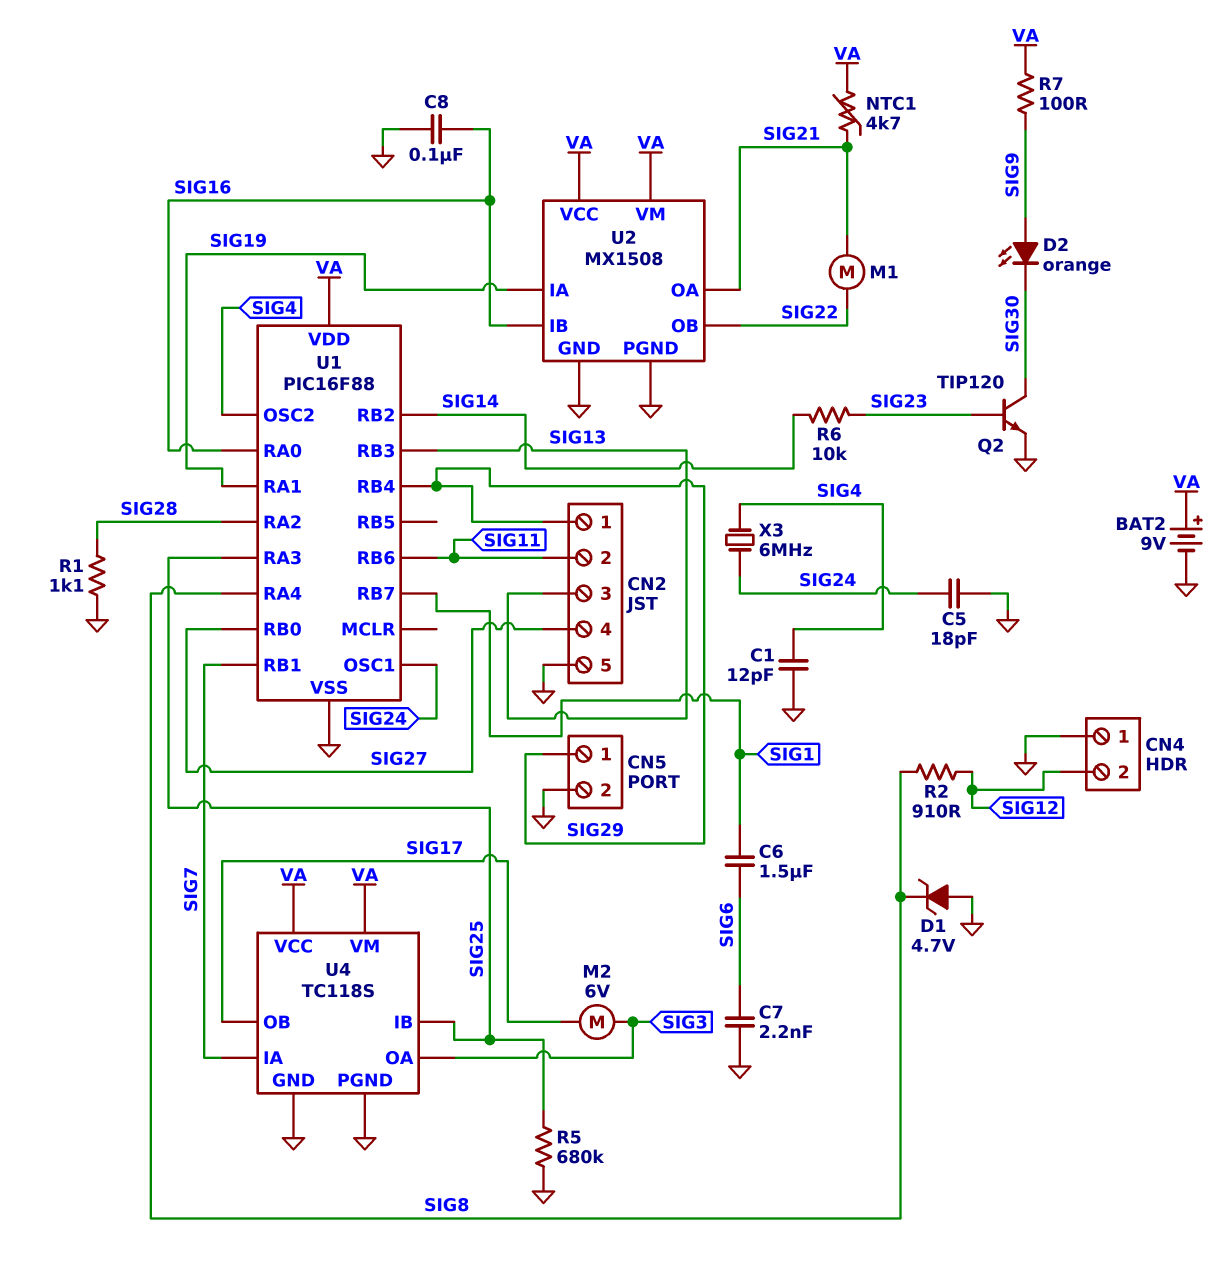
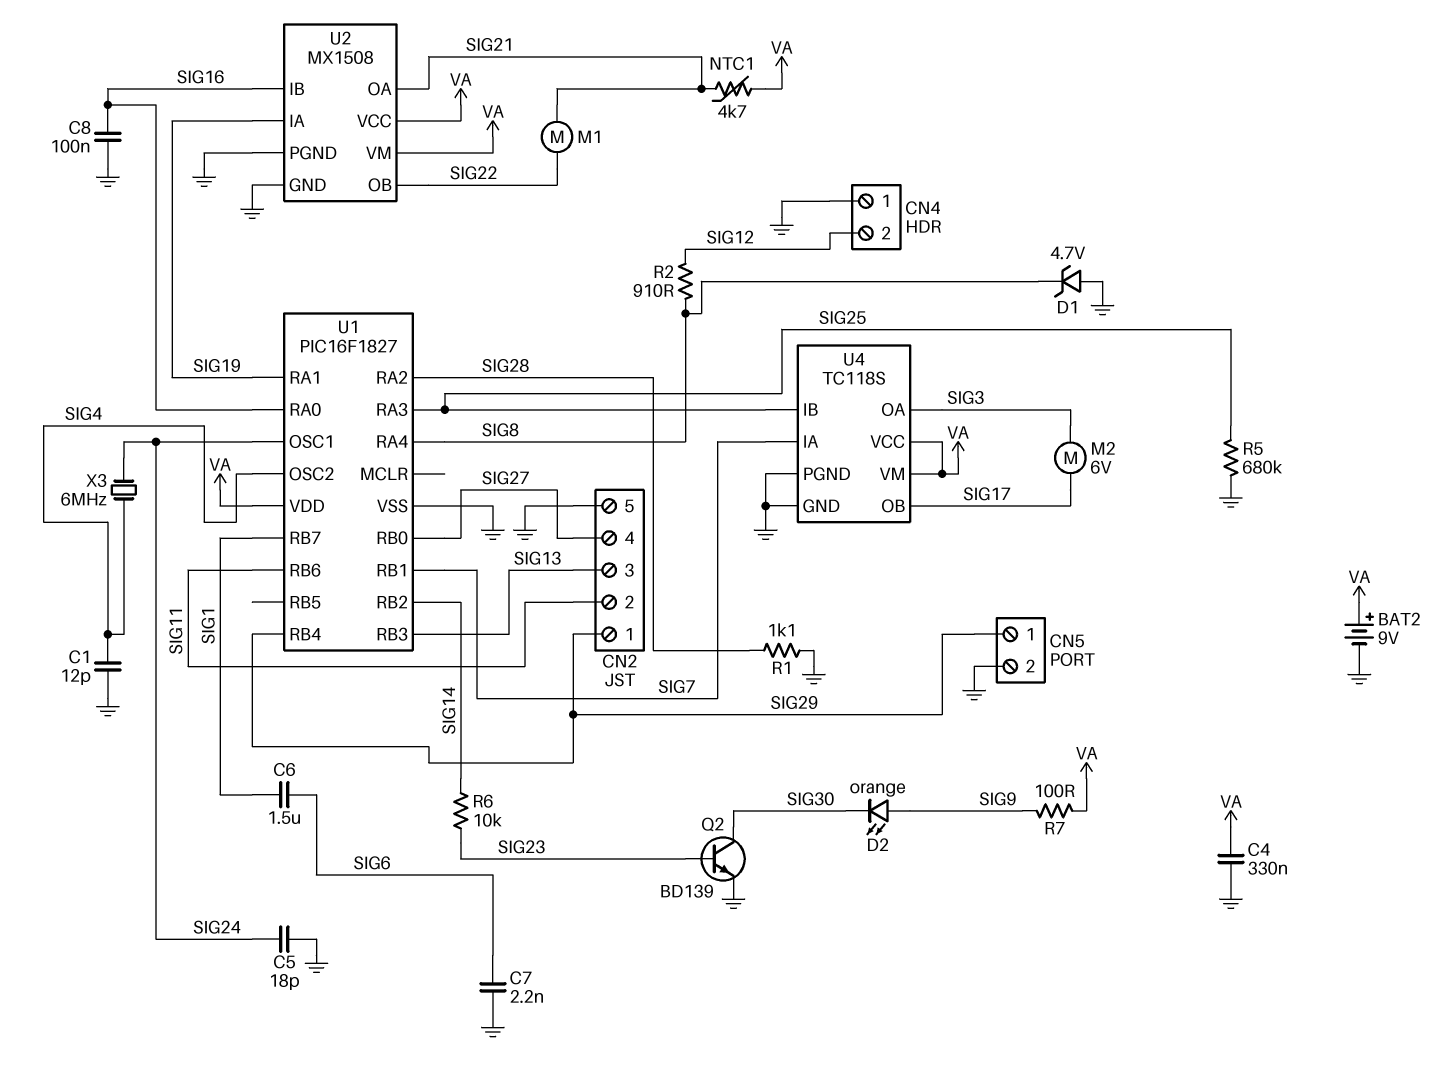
C4: none -> 330nF (GND, VA)
Q2: NPN TIP120 (B SIG23, C SIG30, E GND) -> NPN BD139 (B SIG23, C SIG30, E GND)
U1: PIC16F88 -> PIC16F1827

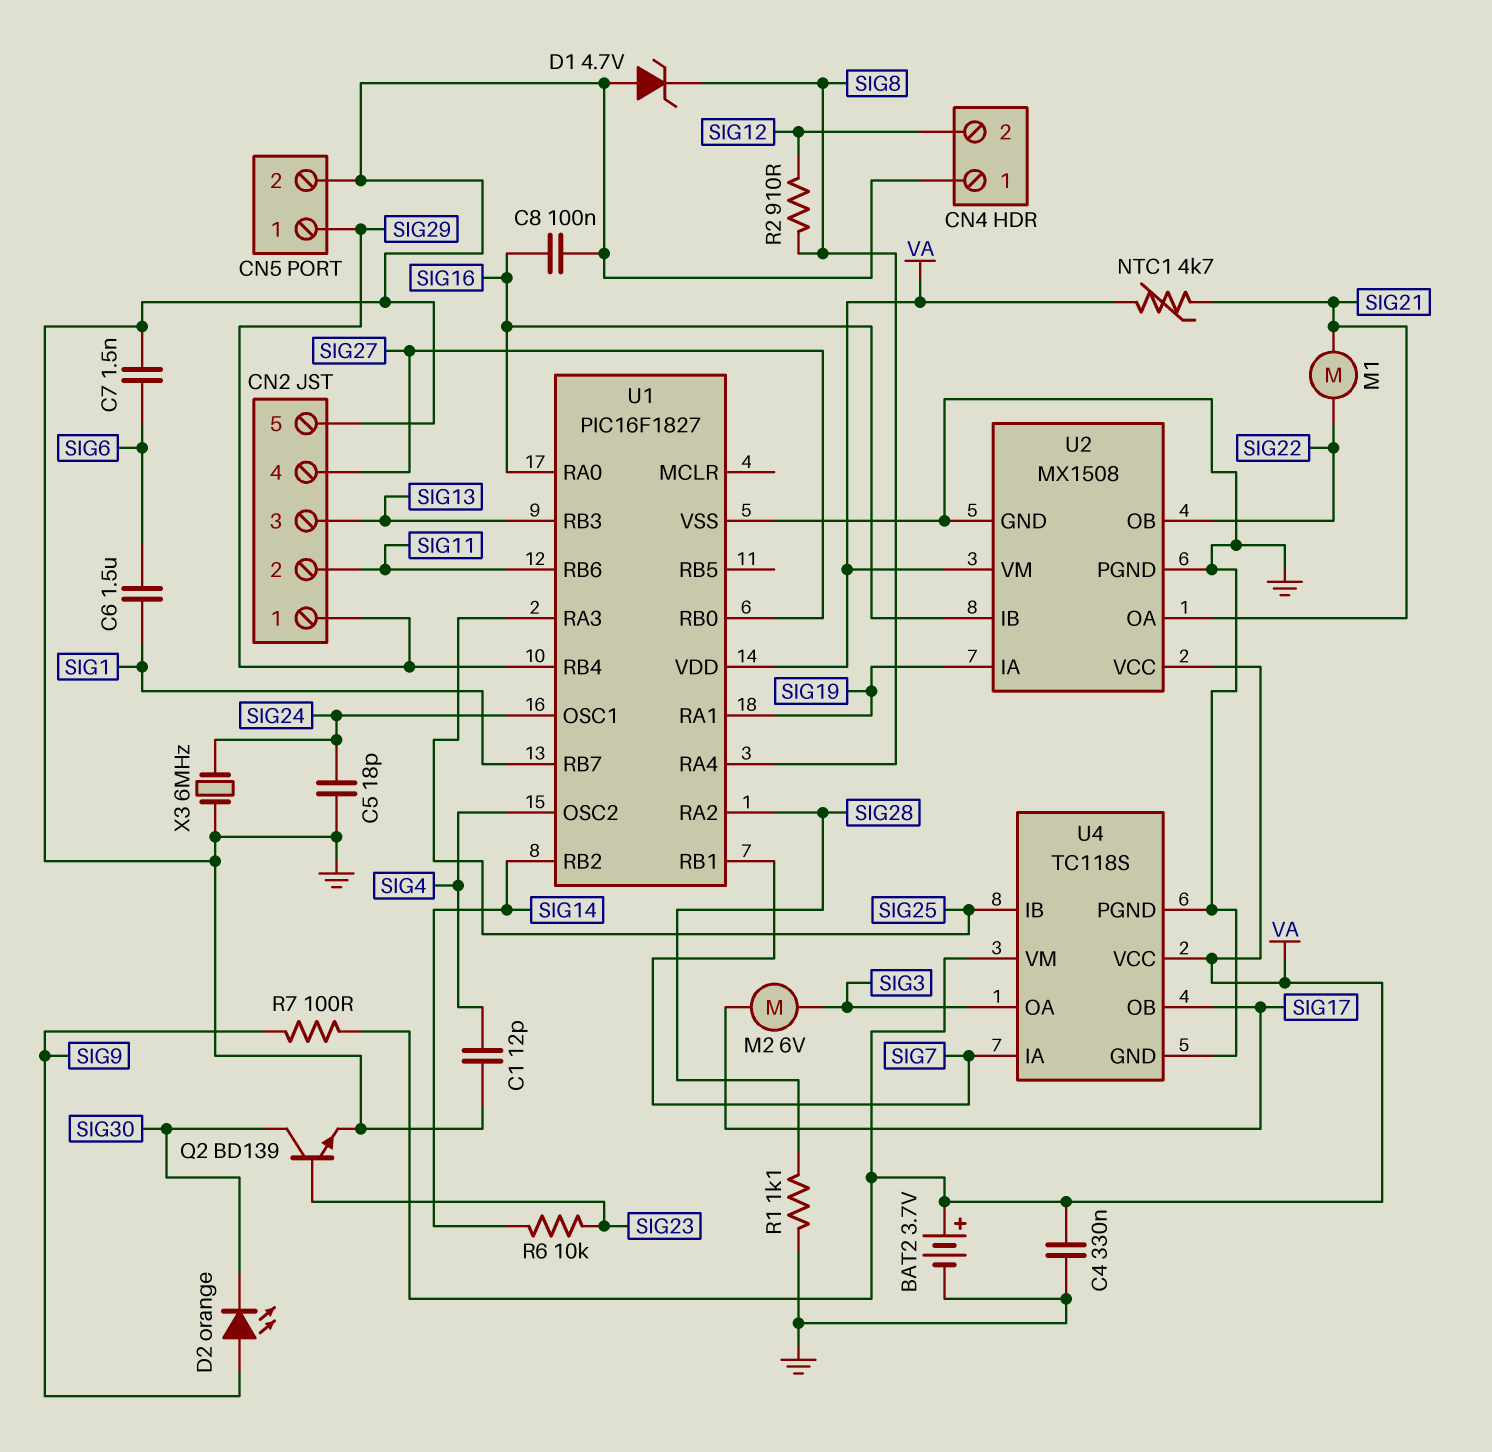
BAT2: 9V (plus VA, minus GND) -> 3.7V (plus VA, minus GND)
C7: 2.2nF (GND, SIG6) -> 1.5nF (GND, SIG6)
R5: 680k (GND, SIG25) -> none
X3: 6MHz (SIG4, SIG24) -> 6MHz (GND, SIG24)

